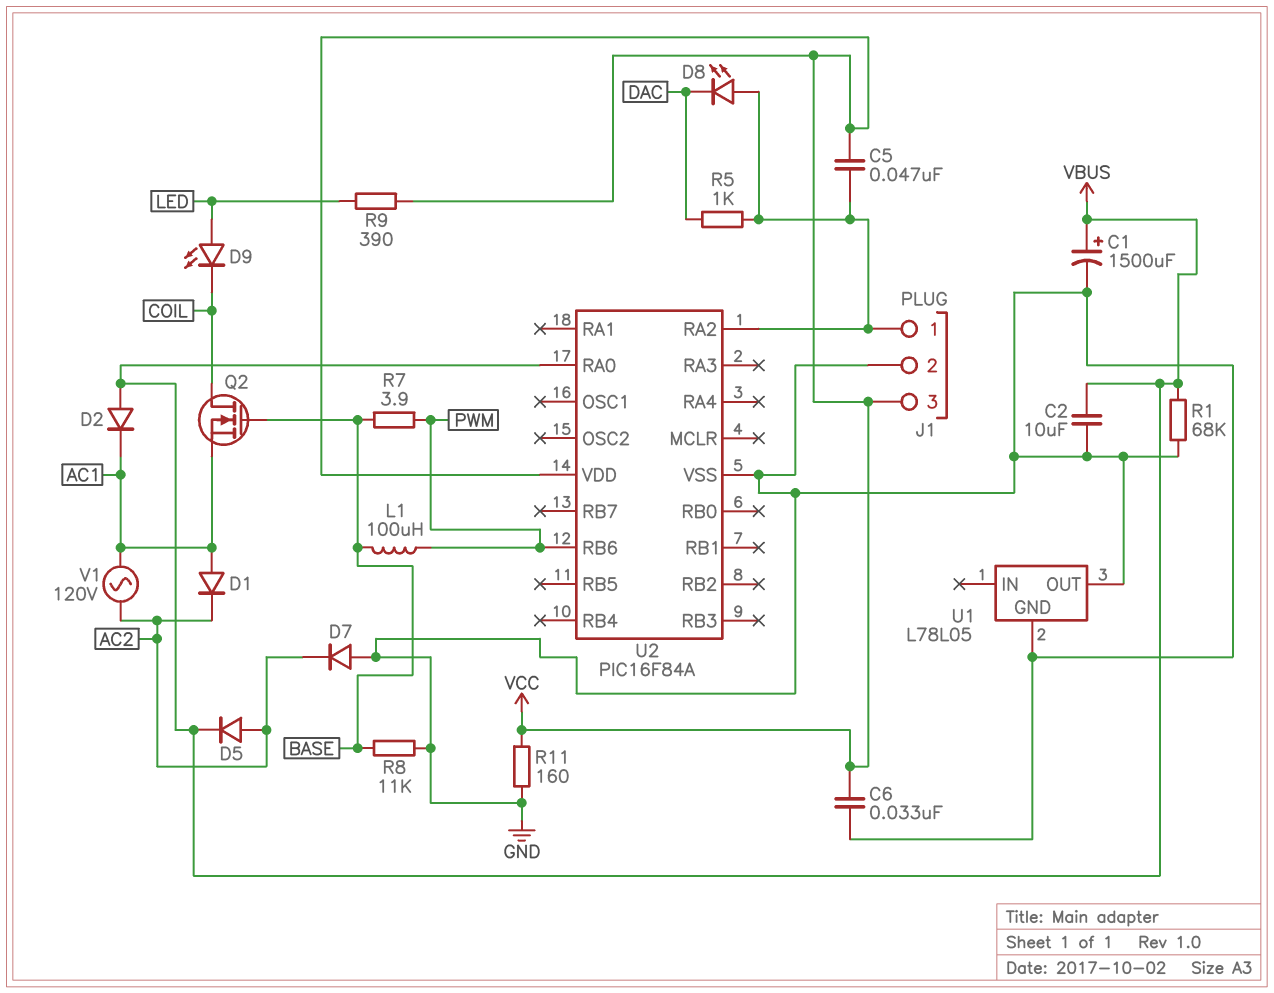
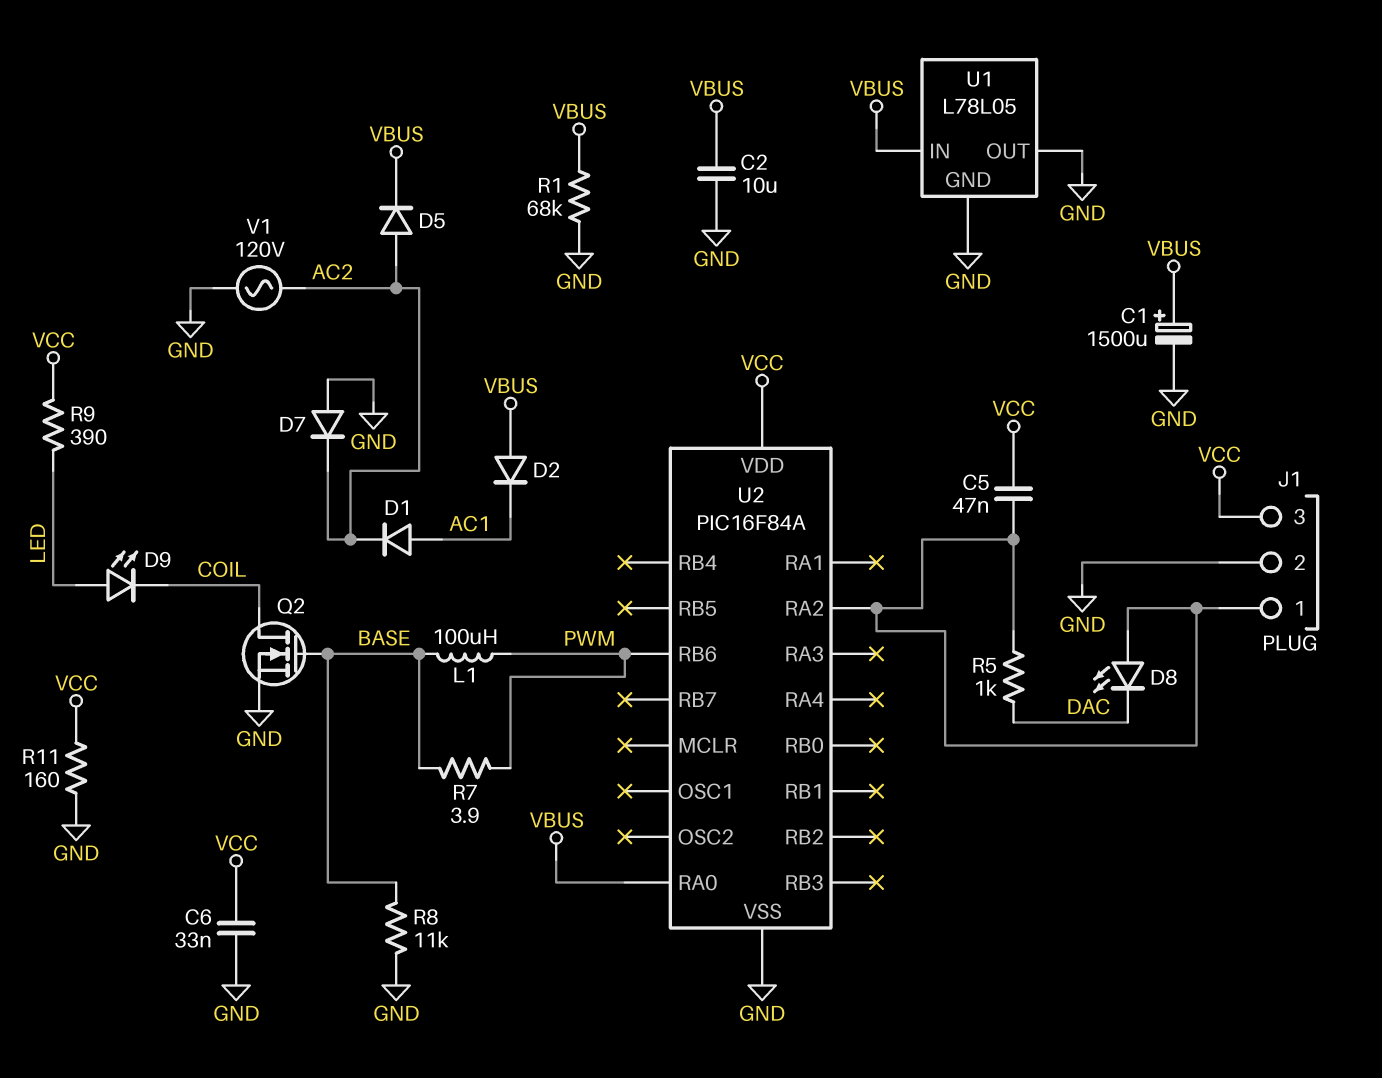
Q2: NMOS (G BASE, D COIL, S AC1) -> NMOS (G BASE, D COIL, S GND)
U1 pin IN: none -> VBUS
V1: AC 120V (AC1, AC2) -> AC 120V (AC2, GND)

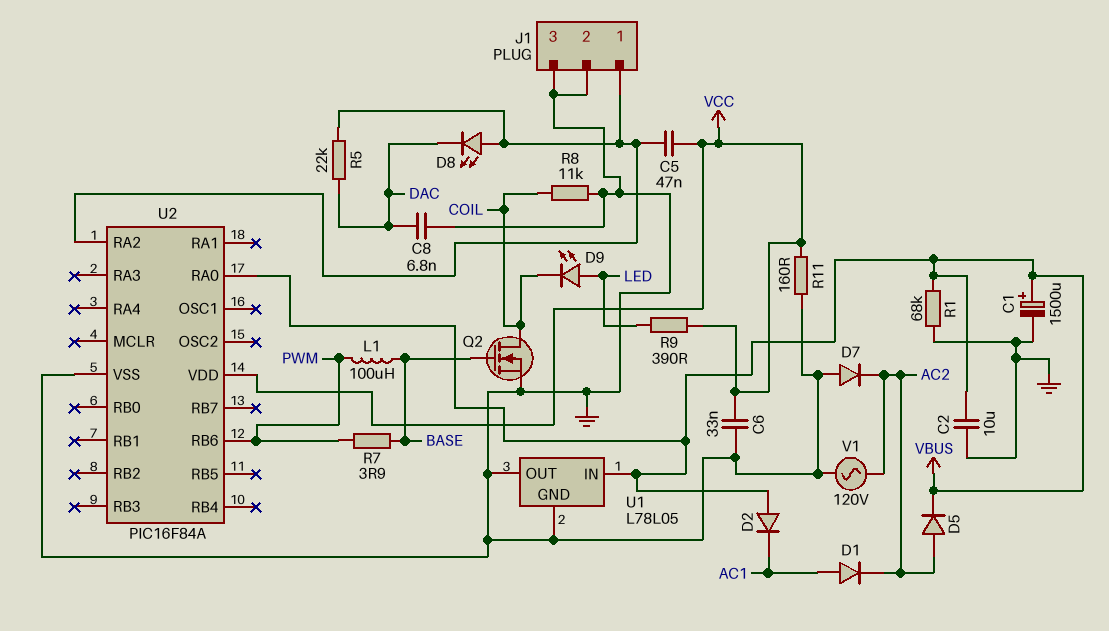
C8: none -> 6.8nF (DAC, GND)
J1 pin 3: VCC -> GND
R5: 1k (DAC, J1/1) -> 22k (DAC, J1/1)
R8: 11k (BASE, GND) -> 11k (COIL, GND)

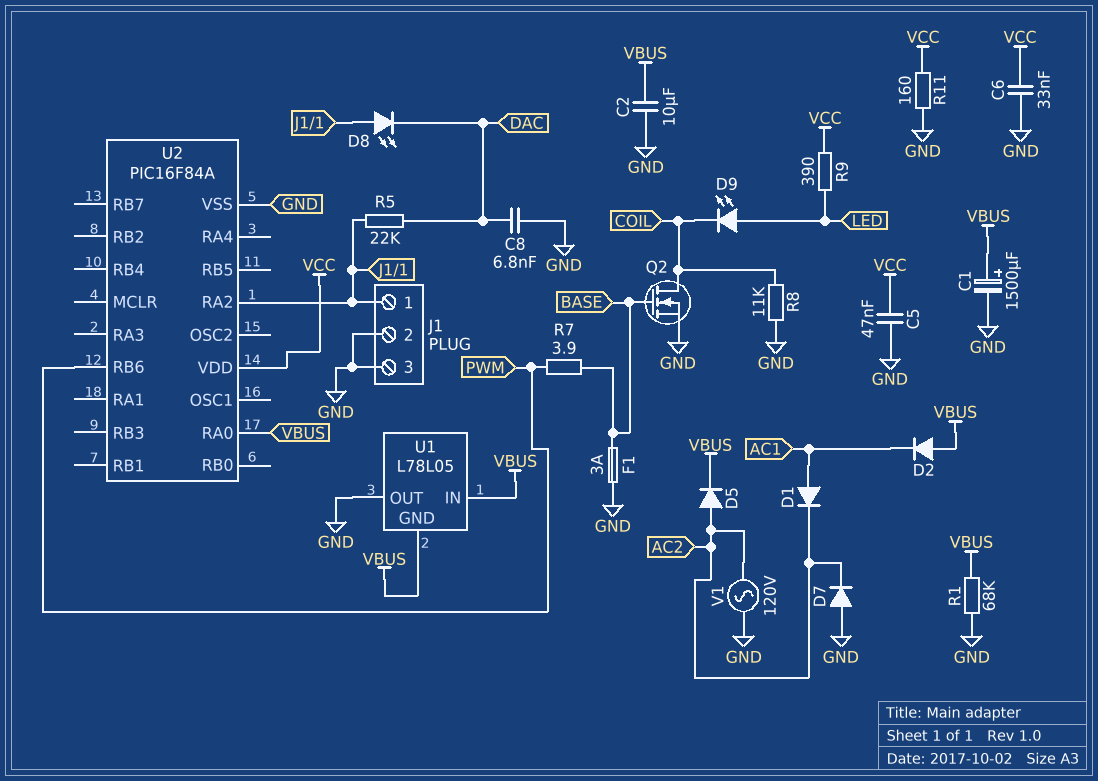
C5: 47nF (J1/1, VCC) -> 47nF (GND, VCC)
F1: none -> 3A (BASE, GND)
L1: 100uH (BASE, PWM) -> none
U1 pin GND: GND -> VBUS

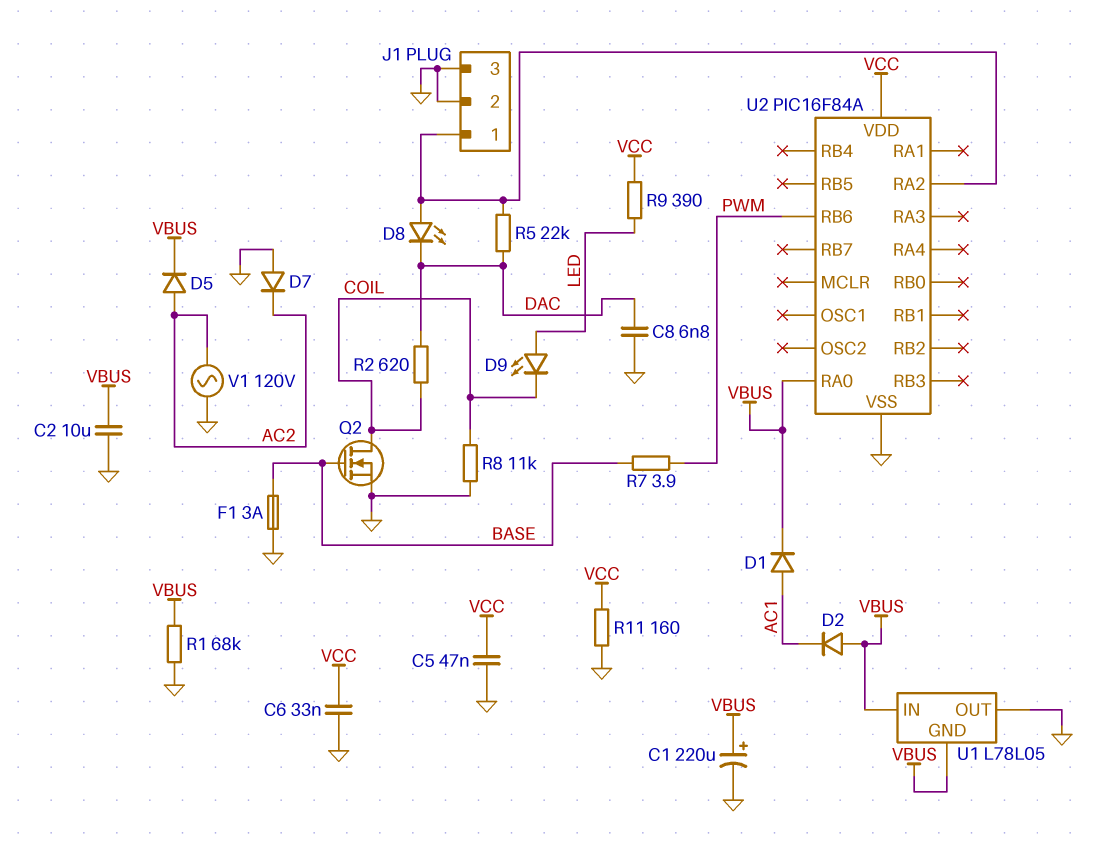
C1: 1500uF (plus VBUS, minus GND) -> 220uF (plus VBUS, minus GND)
D1: diode (A AC1, K AC2) -> diode (A AC1, K VBUS)
R2: none -> 620 (COIL, DAC)

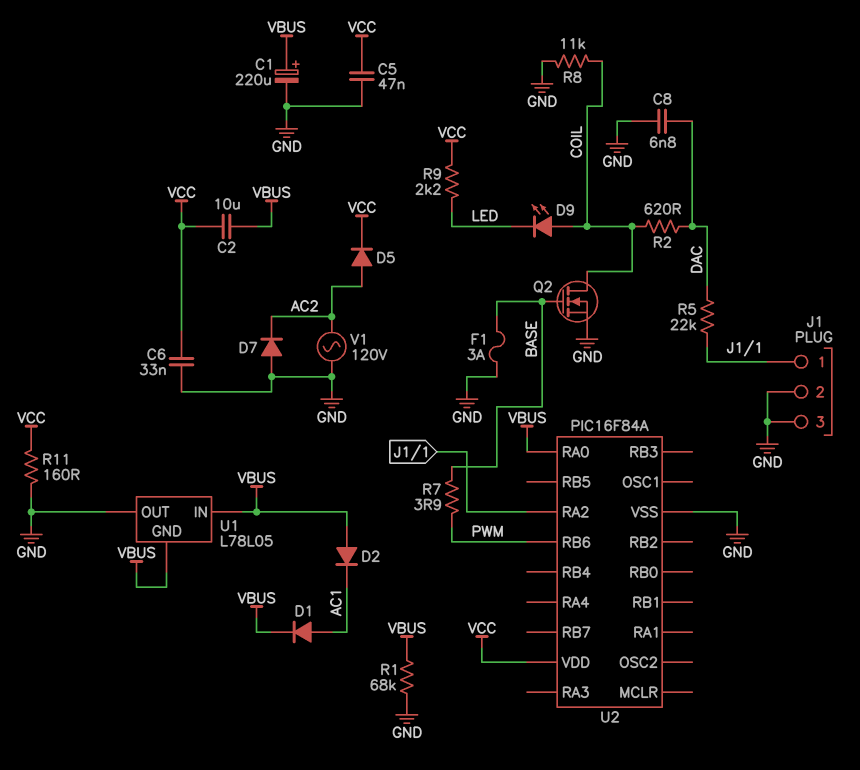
C2: 10uF (GND, VBUS) -> 10uF (VBUS, VCC)
D5: diode (A AC2, K VBUS) -> diode (A AC2, K VCC)
D8: LED (A J1/1, K DAC) -> none
D9: LED (A LED, K COIL) -> LED (A COIL, K LED)
R9: 390 (LED, VCC) -> 2.2k (LED, VCC)

